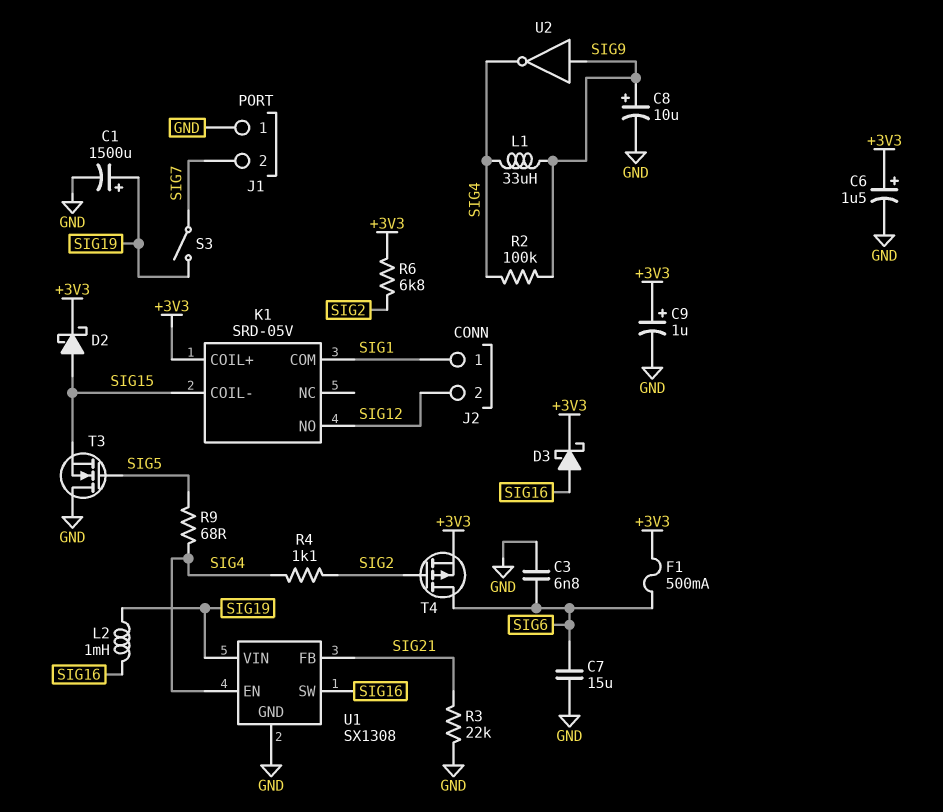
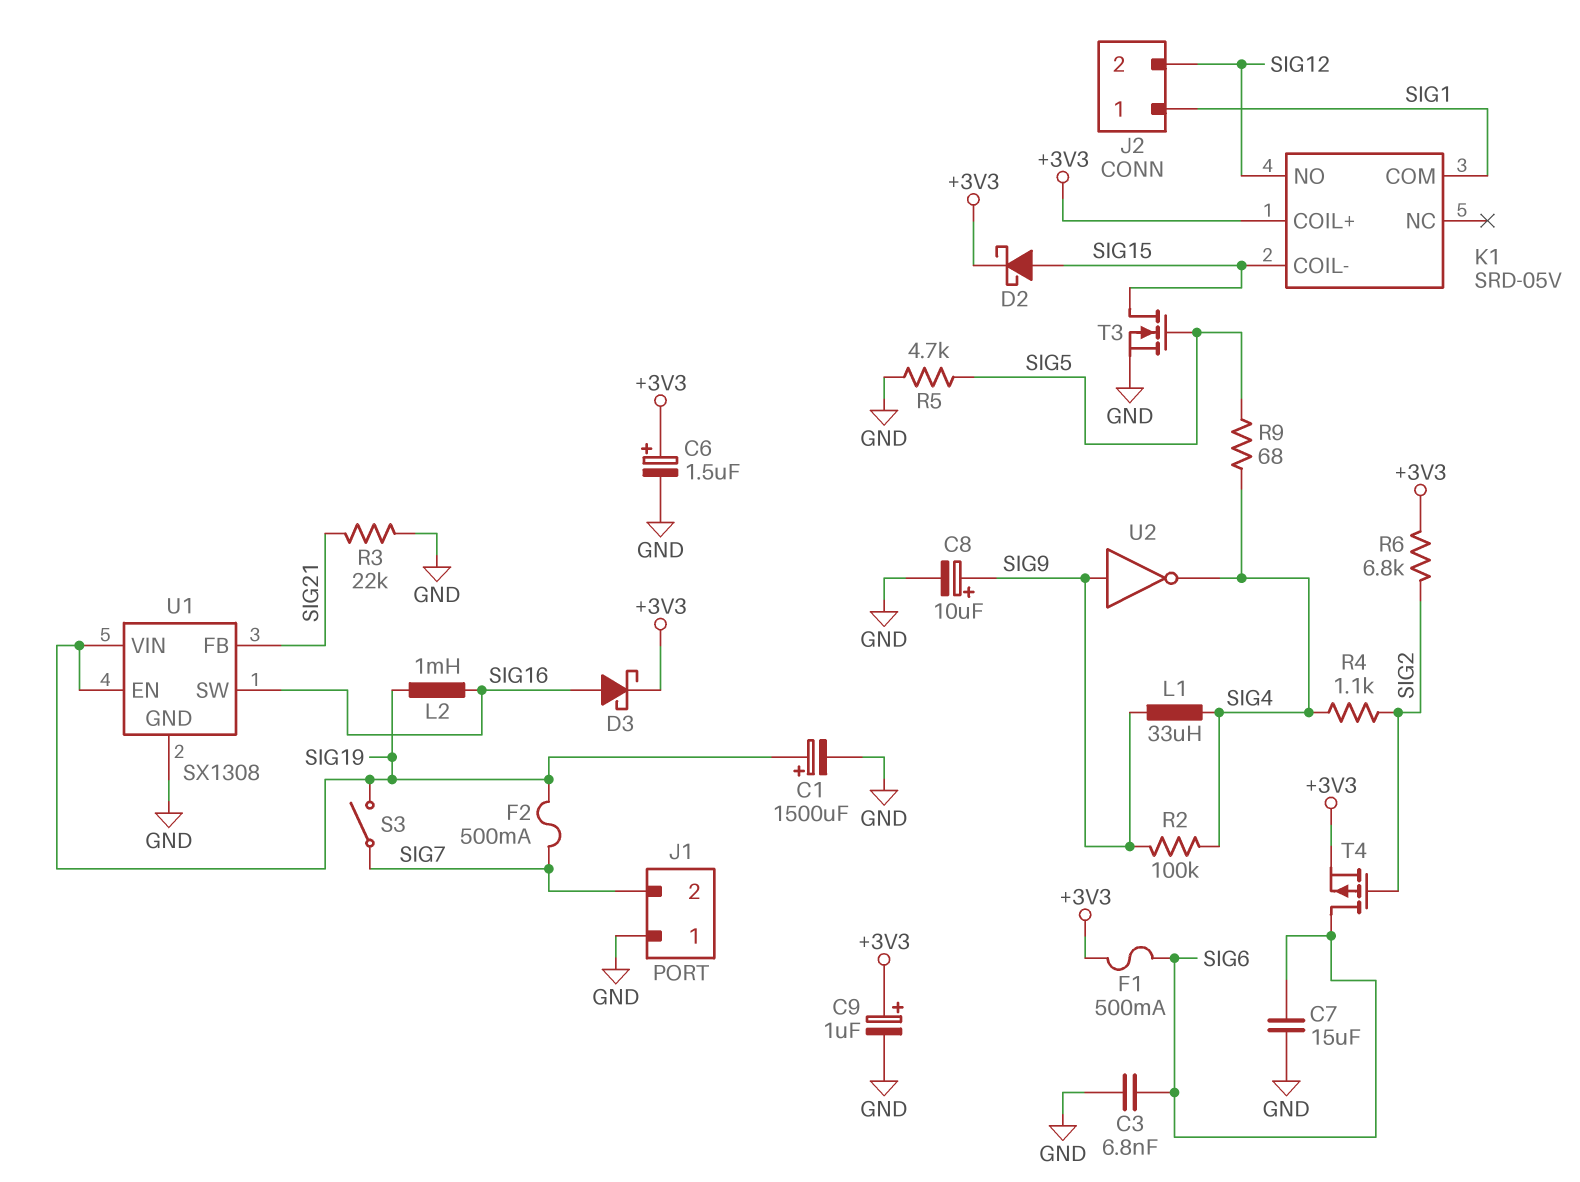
F2: none -> 500mA (SIG7, SIG19)
R5: none -> 4.7k (GND, SIG5)
T3: NMOS (G SIG5, D GND, S SIG15) -> NMOS (G SIG5, D SIG15, S GND)
U1 pin EN: SIG4 -> SIG19

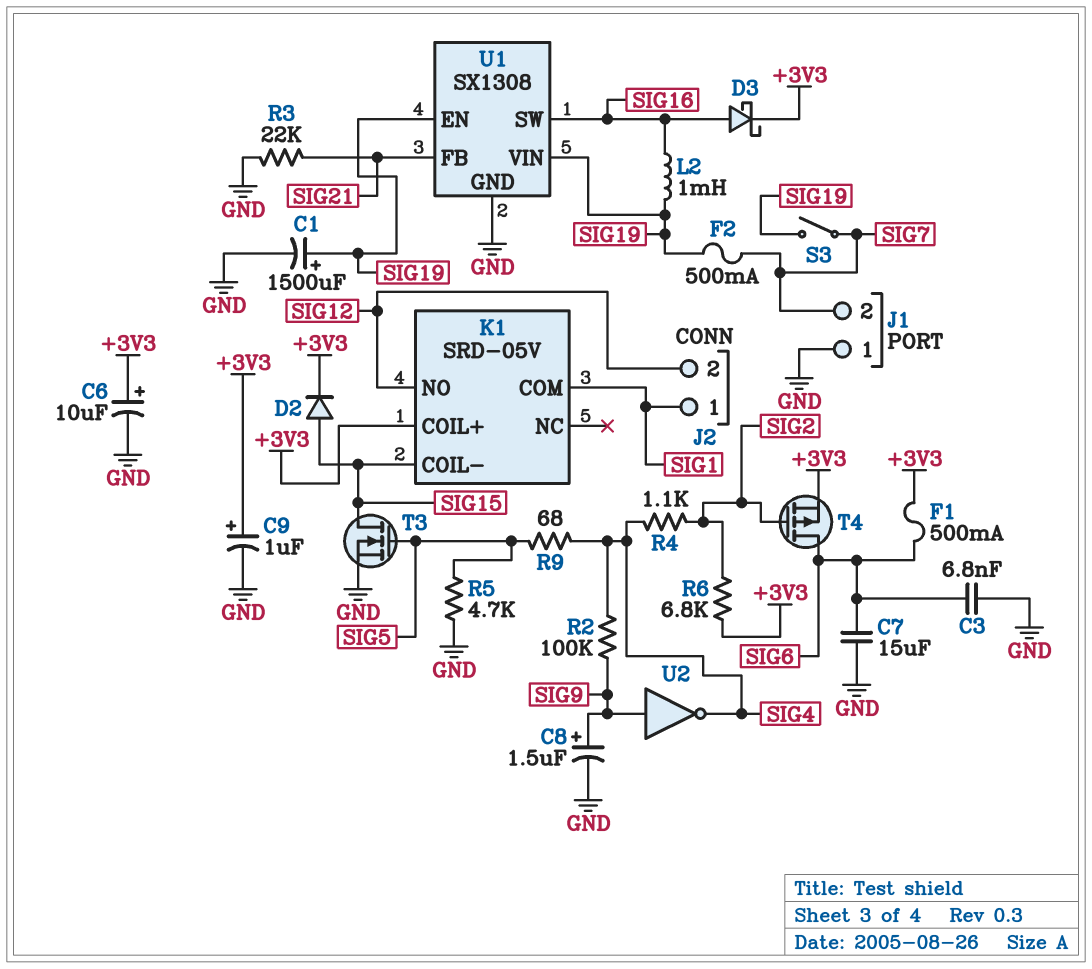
C6: 1.5uF (plus +3V3, minus GND) -> 10uF (plus +3V3, minus GND)
C8: 10uF (plus SIG9, minus GND) -> 1.5uF (plus SIG9, minus GND)
D2: schottky (A SIG15, K +3V3) -> diode (A SIG15, K +3V3)
L1: 33uH (SIG4, SIG9) -> none

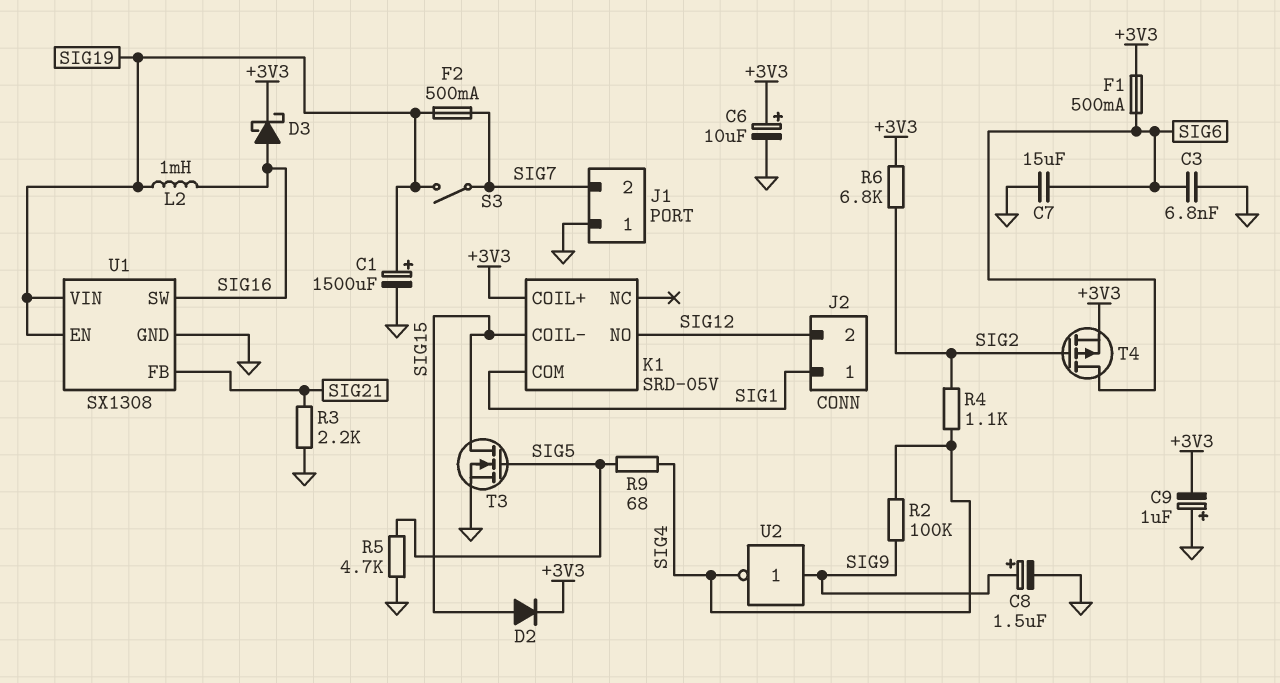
C9: 1uF (plus +3V3, minus GND) -> 1uF (plus GND, minus +3V3)
R3: 22k (GND, SIG21) -> 2.2k (GND, SIG21)

